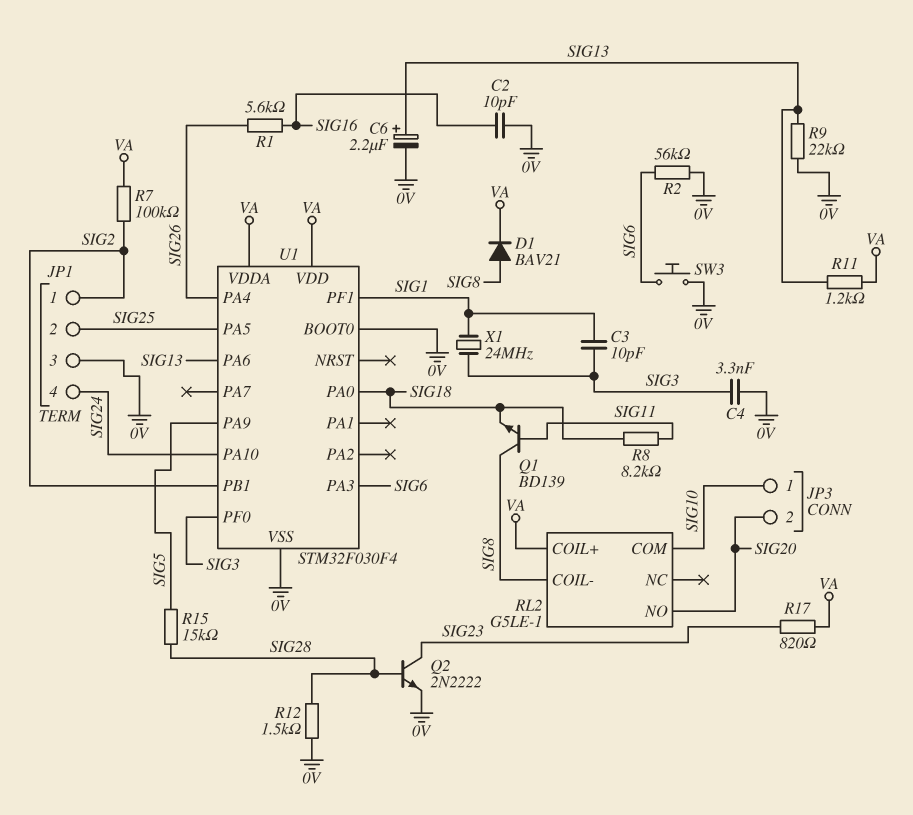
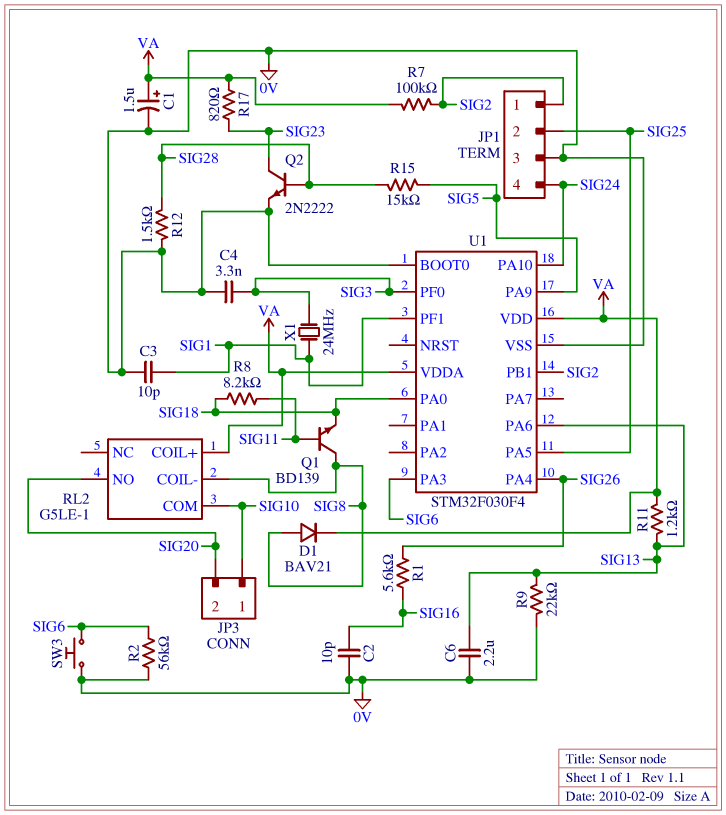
C1: none -> 1.5uF (plus VA, minus 0V)
C3: 10pF (SIG1, SIG3) -> 10pF (0V, SIG1)
C6: 2.2uF (plus SIG13, minus 0V) -> 2.2uF (0V, SIG13)

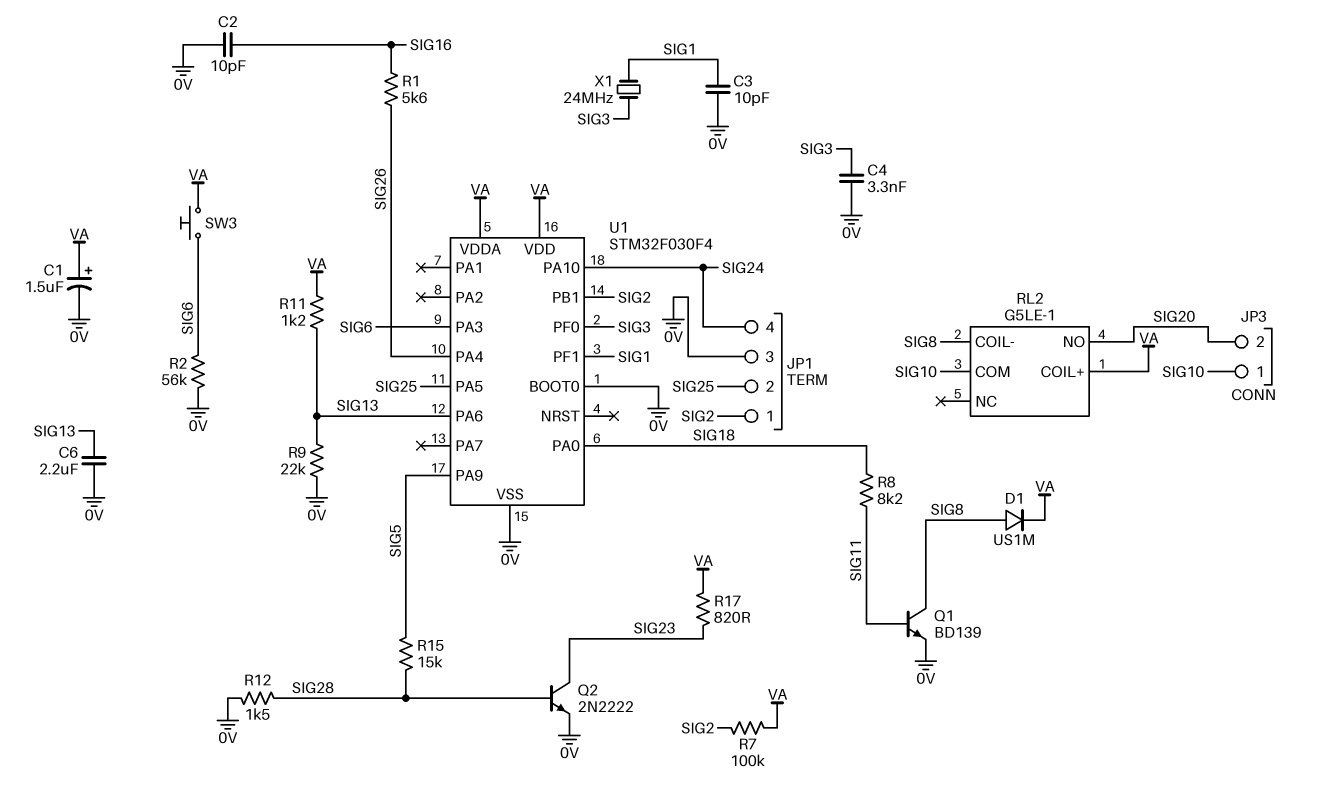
D1: diode BAV21 (A SIG8, K VA) -> diode US1M (A SIG8, K VA)
Q1: NPN BD139 (B SIG11, C SIG8, E SIG18) -> NPN BD139 (B SIG11, C SIG8, E 0V)
SW3: button (0V, SIG6) -> button (SIG6, VA)

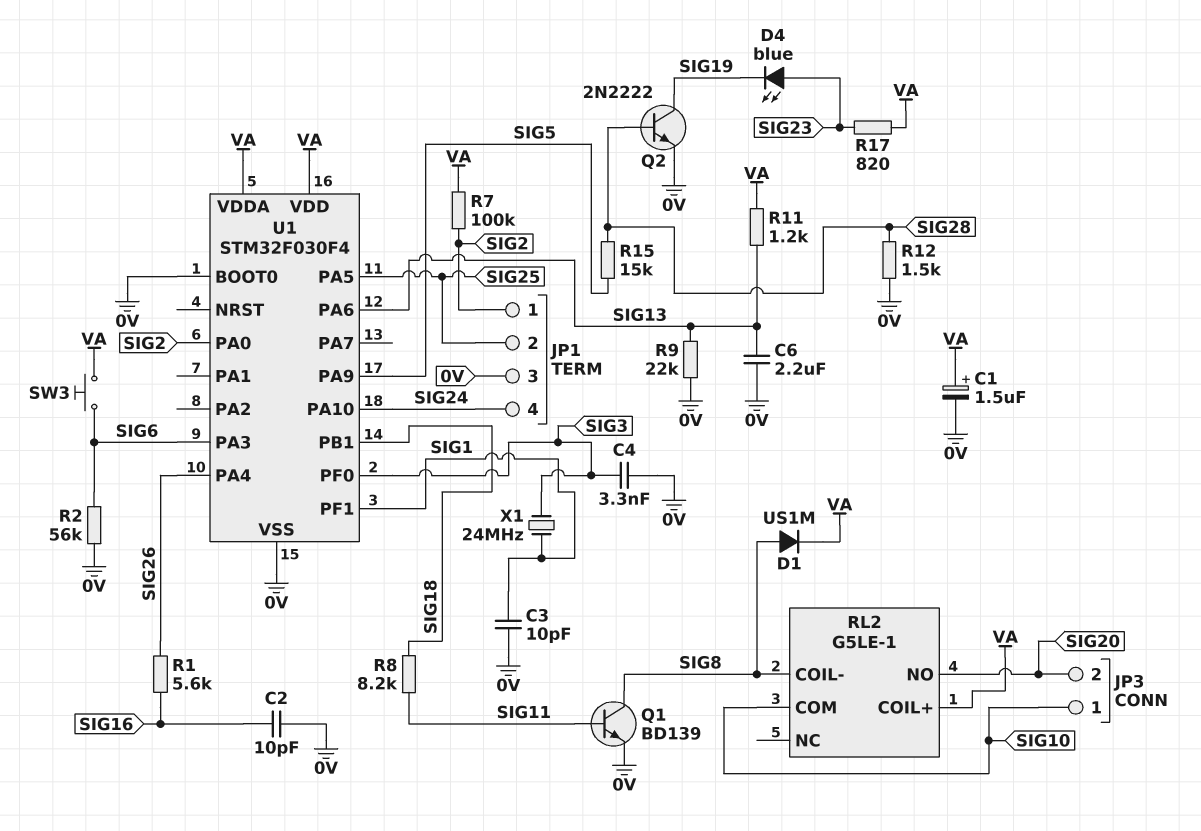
D4: none -> LED blue (A SIG23, K SIG19)
Q2: NPN 2N2222 (B SIG28, C SIG23, E 0V) -> NPN 2N2222 (B SIG28, C SIG19, E 0V)
U1 pin PA0: SIG18 -> SIG2
U1 pin PB1: SIG2 -> SIG18

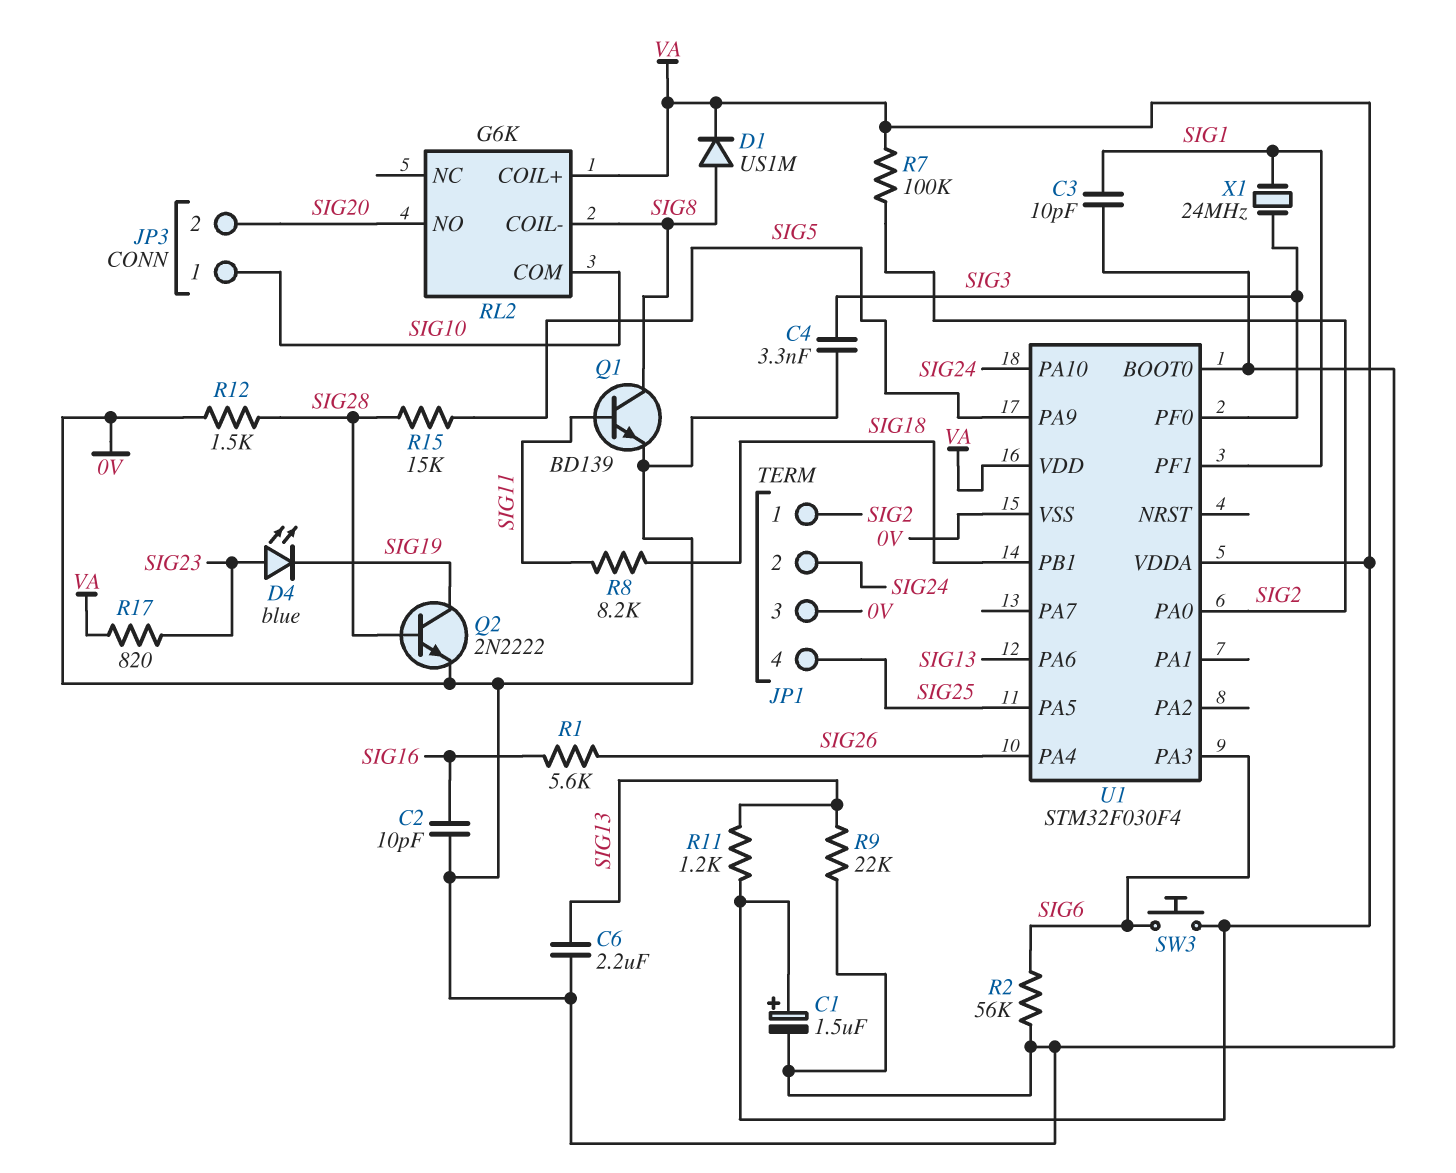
JP1 pin 2: SIG25 -> SIG24
JP1 pin 4: SIG24 -> SIG25
RL2: G5LE-1 -> G6K

